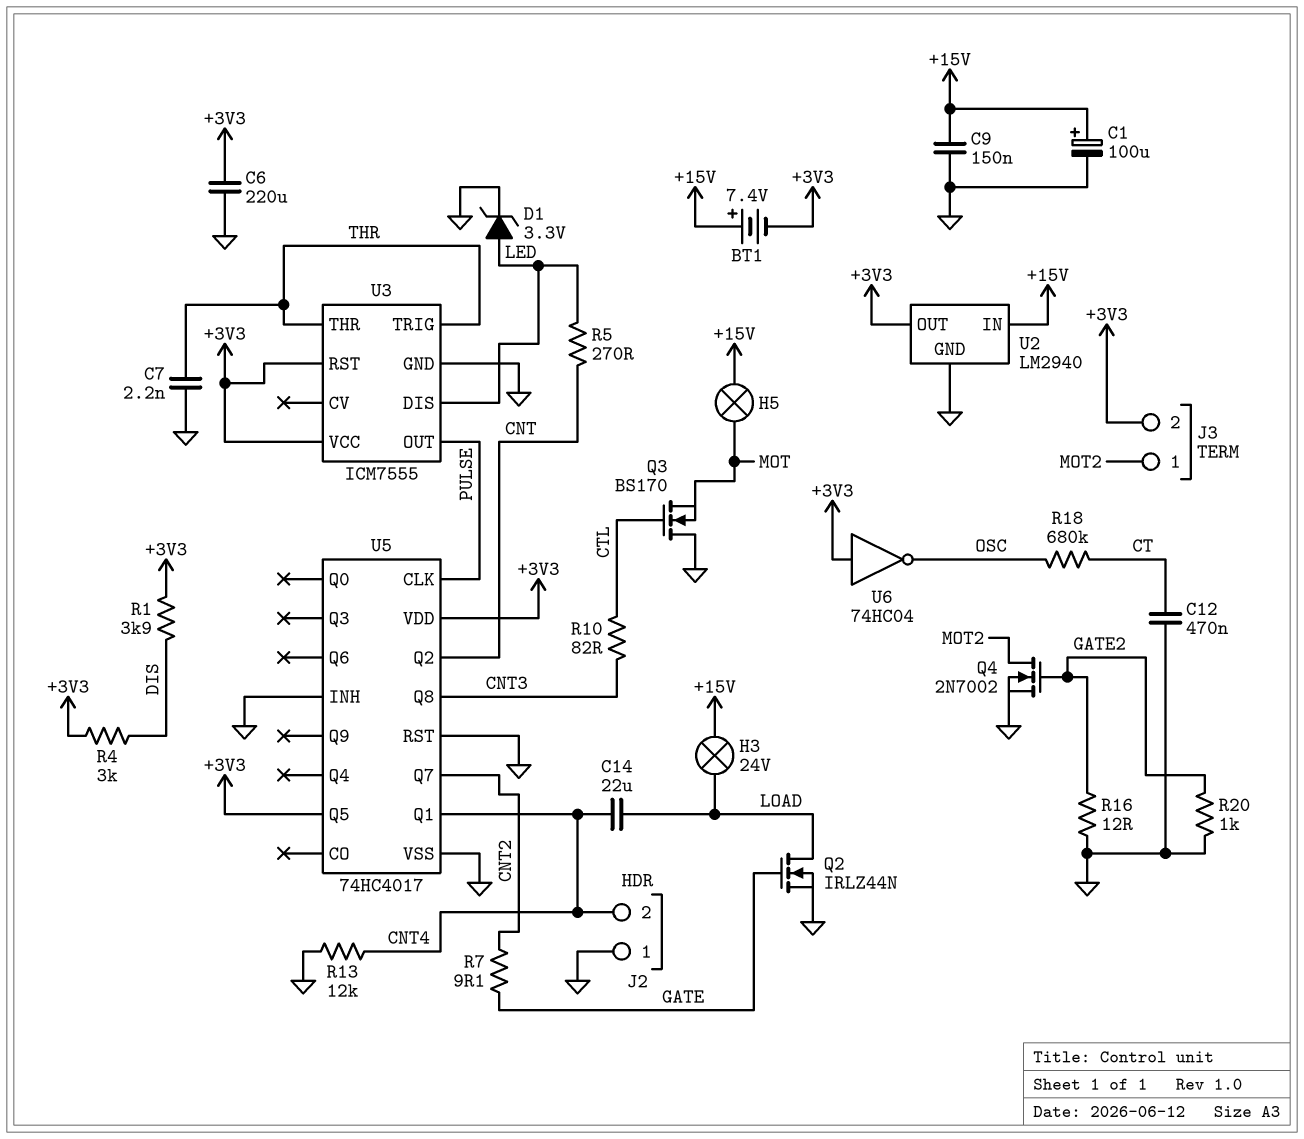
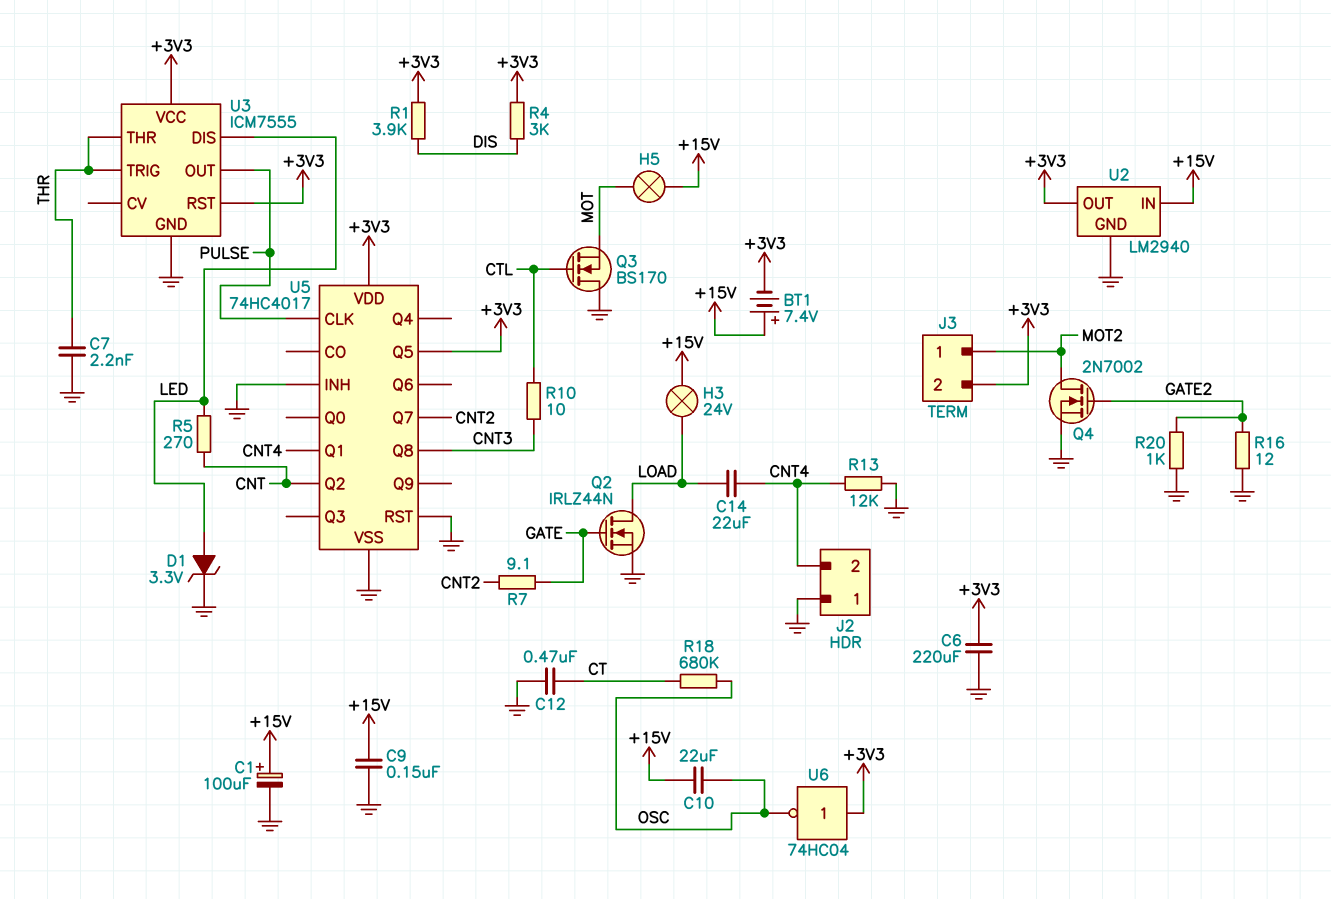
C10: none -> 22uF (+15V, OSC)
R10: 82 (CNT3, CTL) -> 10 (CNT3, CTL)

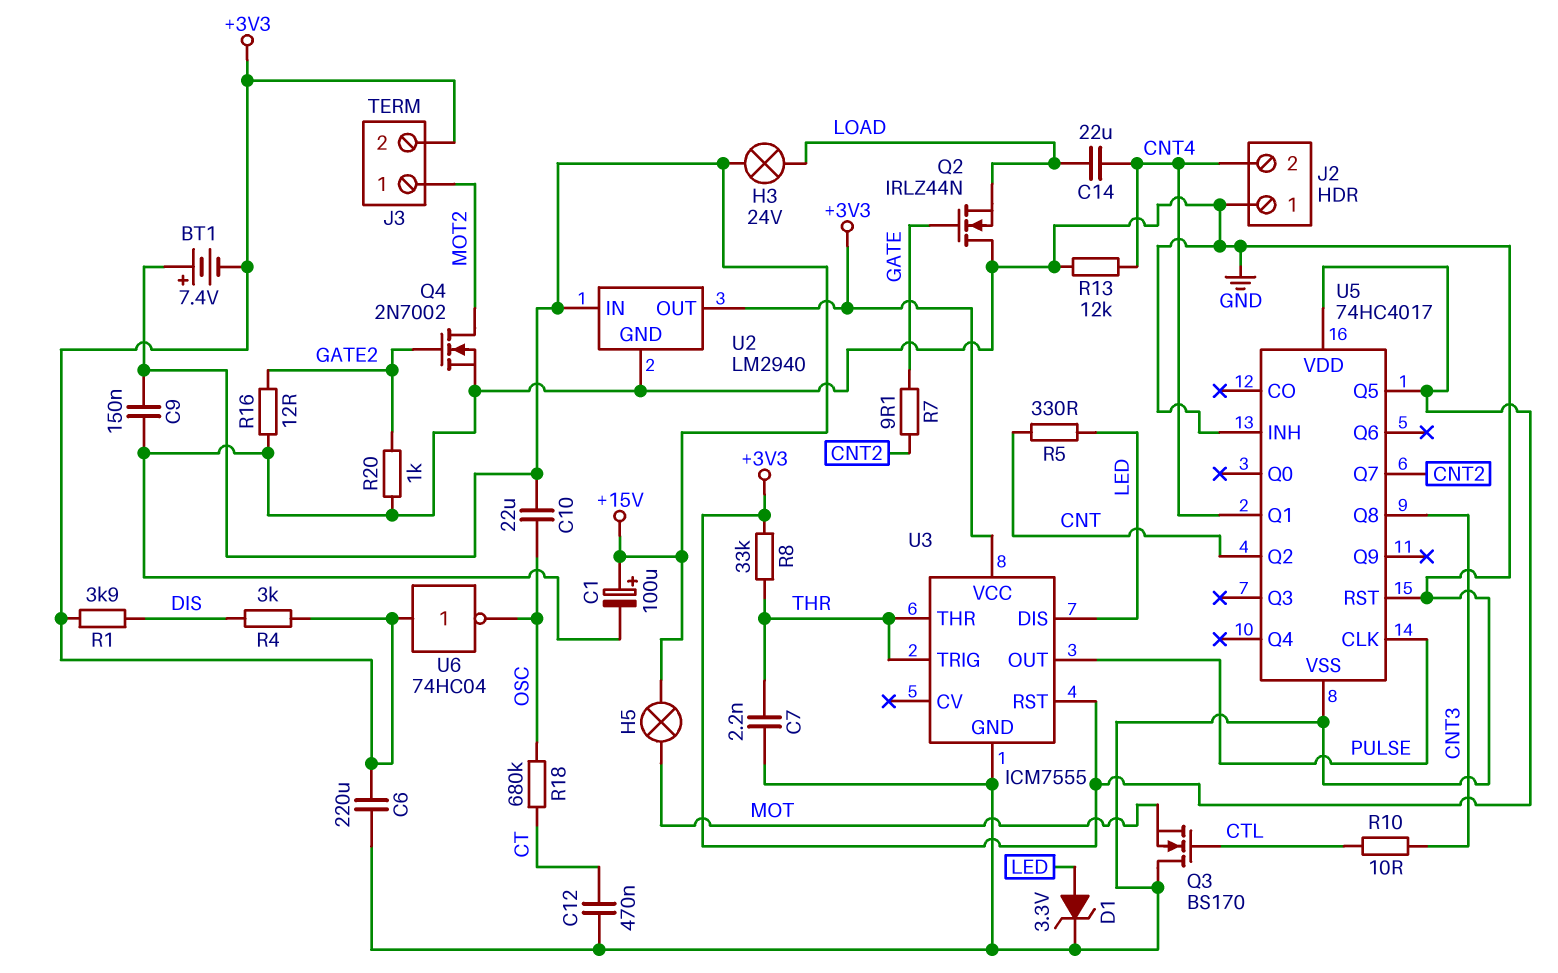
Q2: NMOS IRLZ44N (G GATE, D LOAD, S GND) -> NMOS IRLZ44N (G GATE, D GND, S LOAD)
R5: 270 (CNT, LED) -> 330 (CNT, LED)
R8: none -> 33k (+3V3, THR)

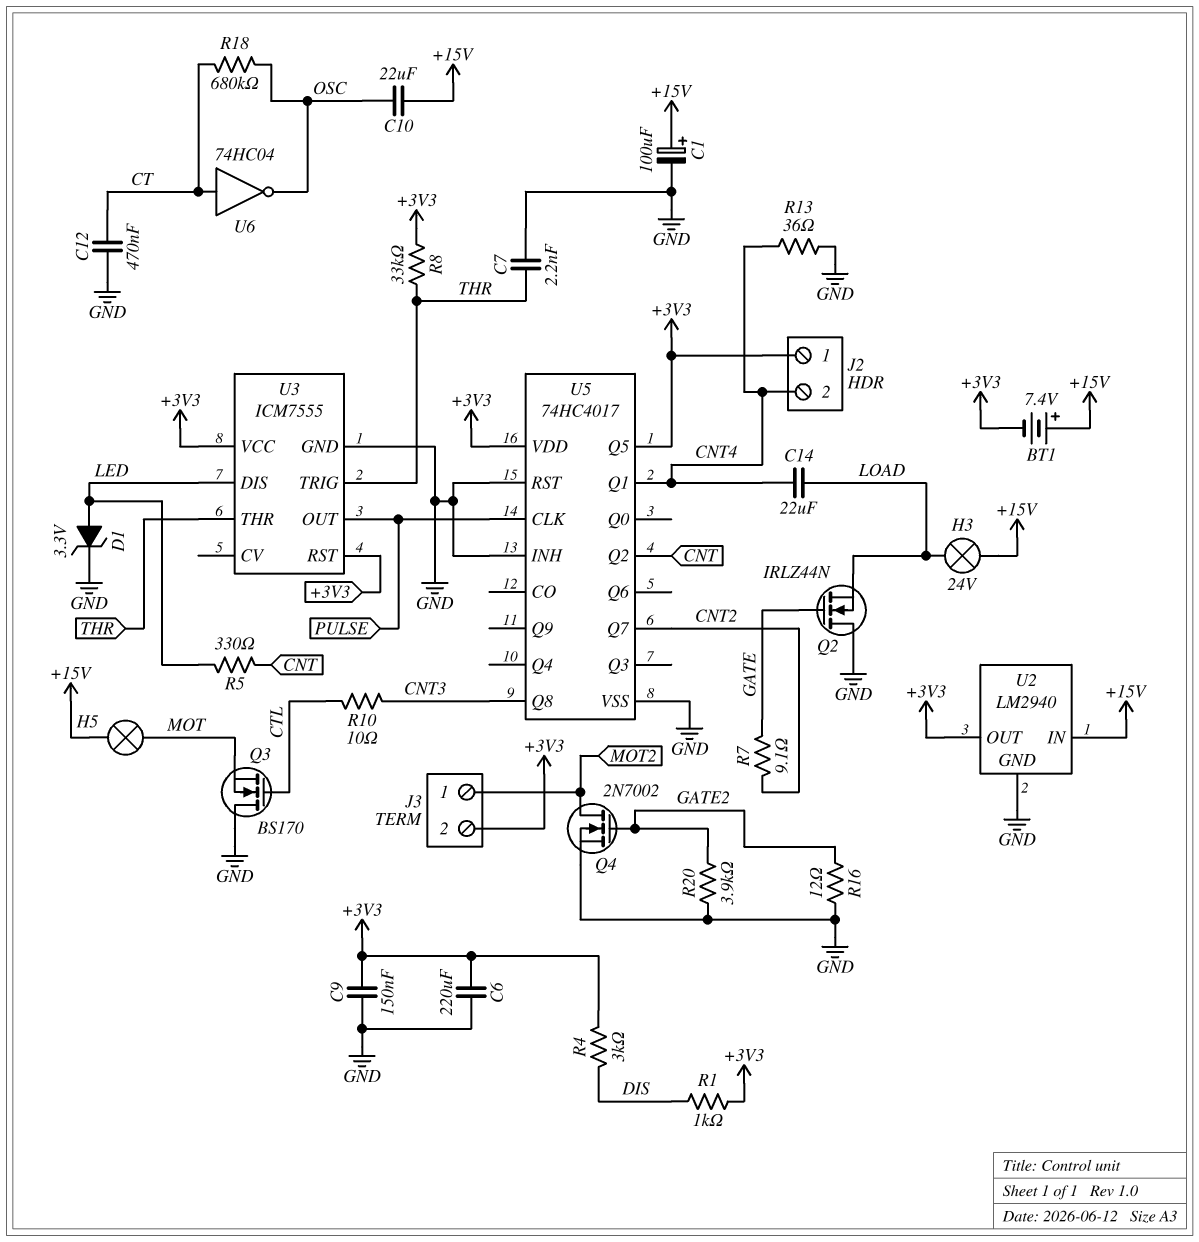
C9: 150nF (+15V, GND) -> 150nF (+3V3, GND)
J2 pin 1: GND -> +3V3
R1: 3.9k (+3V3, DIS) -> 1k (+3V3, DIS)
R13: 12k (CNT4, GND) -> 36 (CNT4, GND)
R20: 1k (GATE2, GND) -> 3.9k (GATE2, GND)
U6: NOT 74HC04 (in +3V3, out OSC) -> NOT 74HC04 (in CT, out OSC)

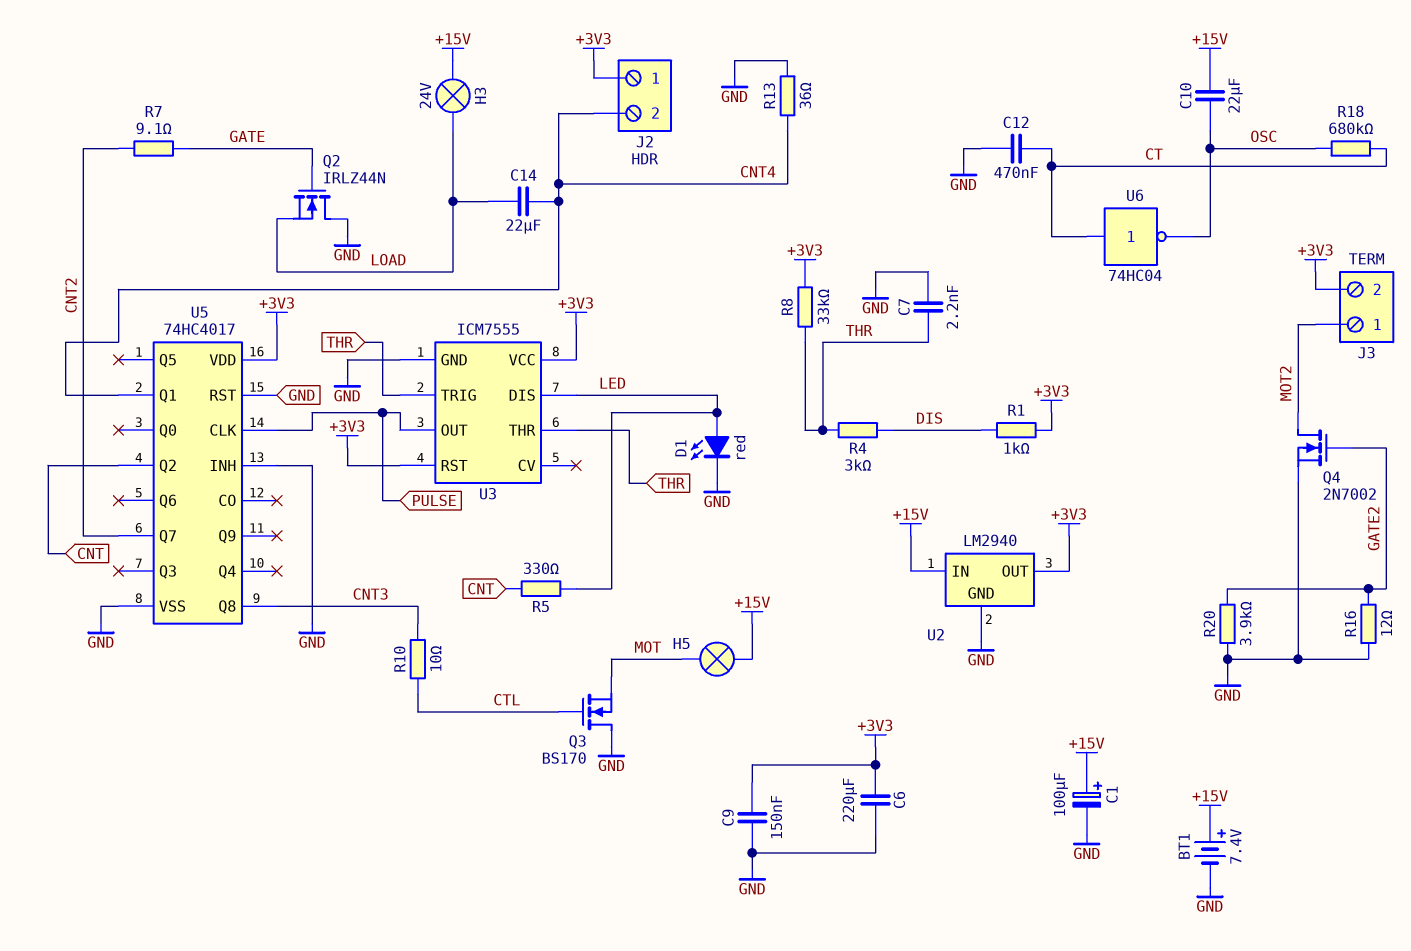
BT1: 7.4V (plus +15V, minus +3V3) -> 7.4V (plus +15V, minus GND)
D1: zener 3.3V (A LED, K GND) -> LED red (A LED, K GND)
R4: 3k (+3V3, DIS) -> 3k (DIS, THR)
U5 pin Q5: +3V3 -> none

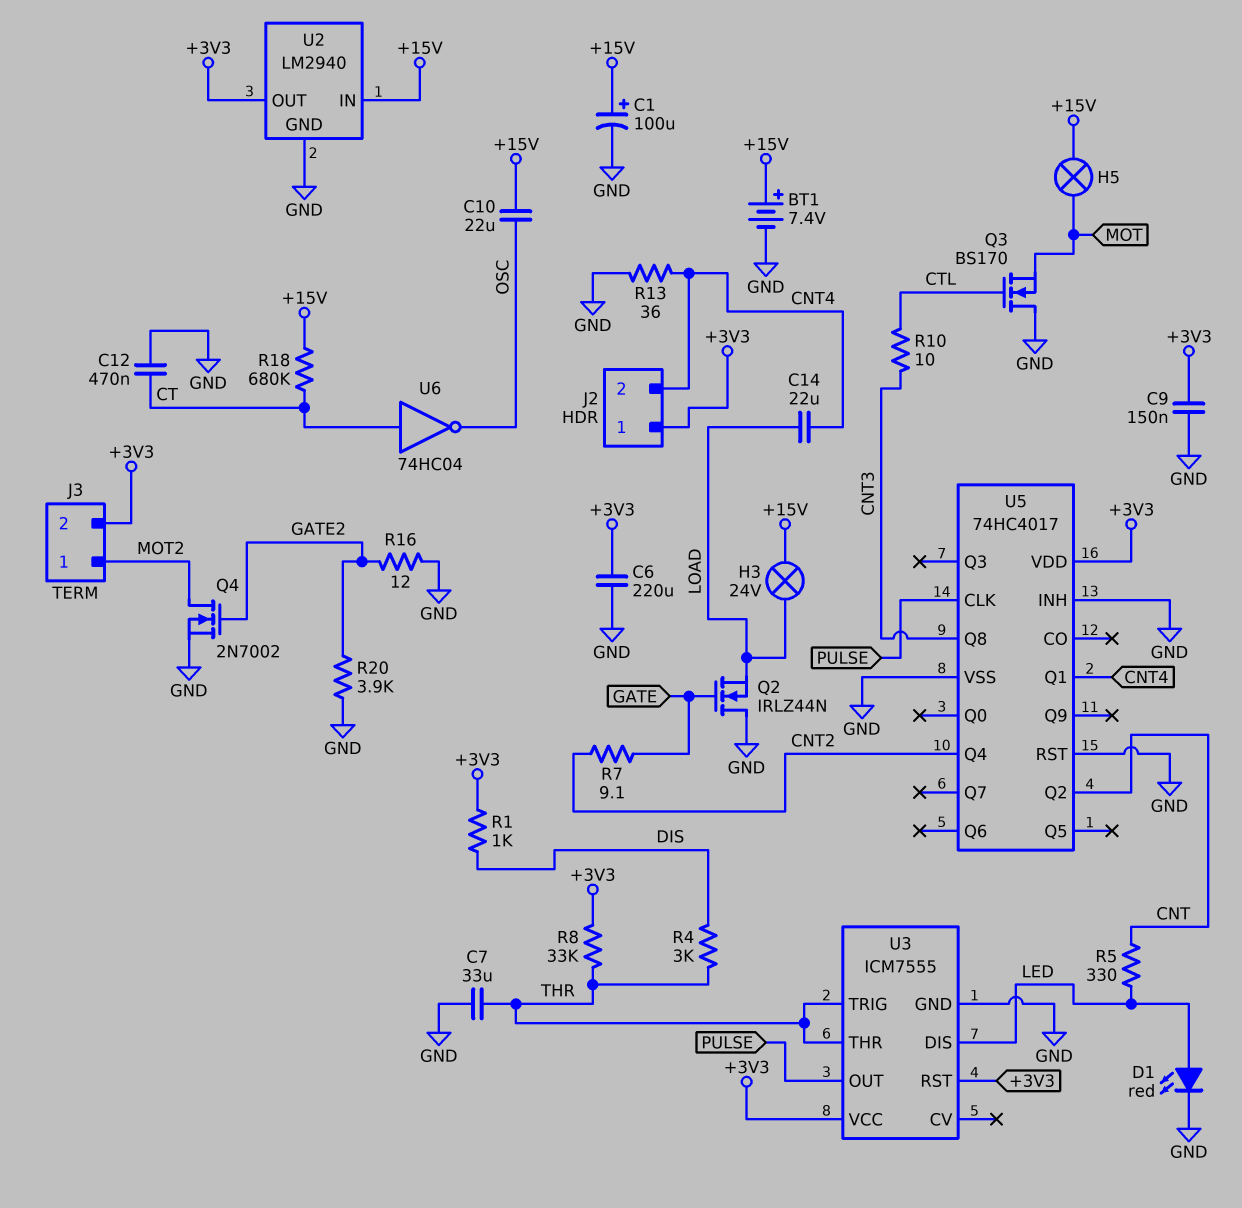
C7: 2.2nF (GND, THR) -> 33uF (GND, THR)
R18: 680k (CT, OSC) -> 680k (+15V, CT)
U5 pin Q4: none -> CNT2
U5 pin Q7: CNT2 -> none

